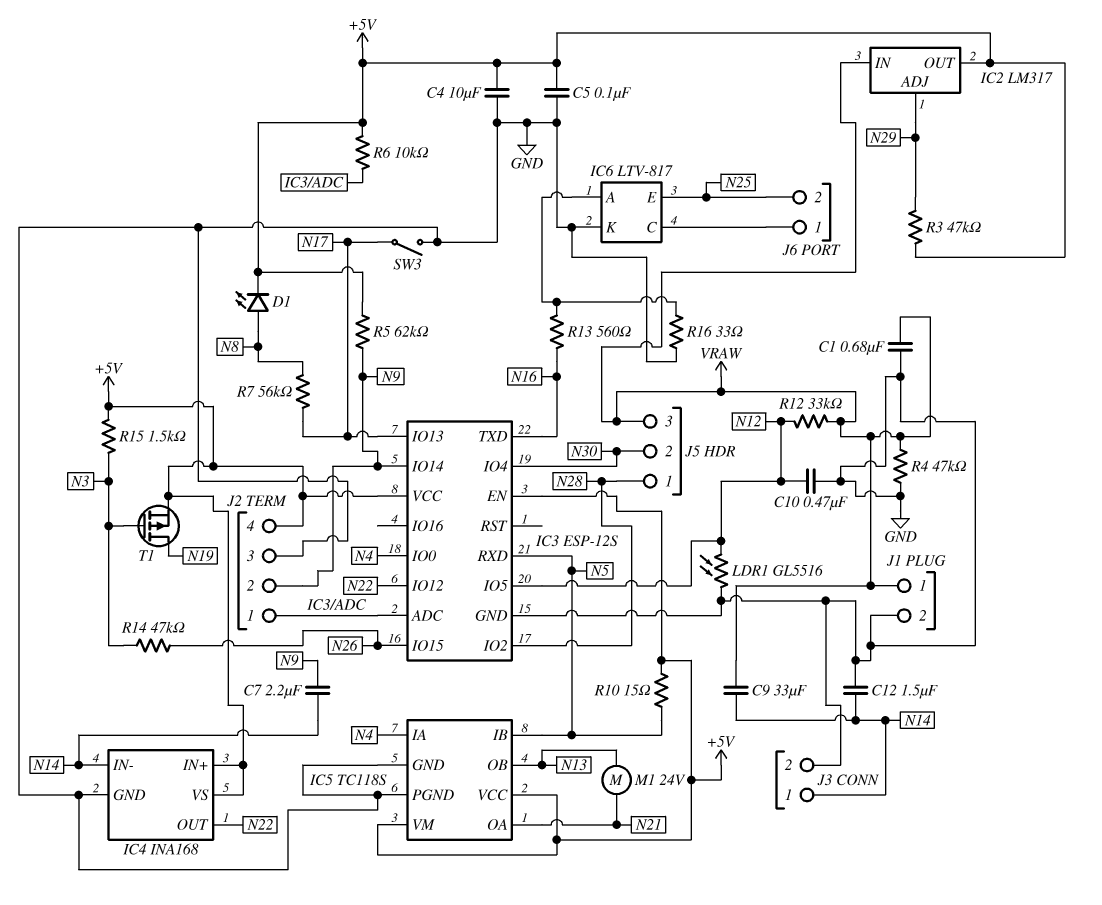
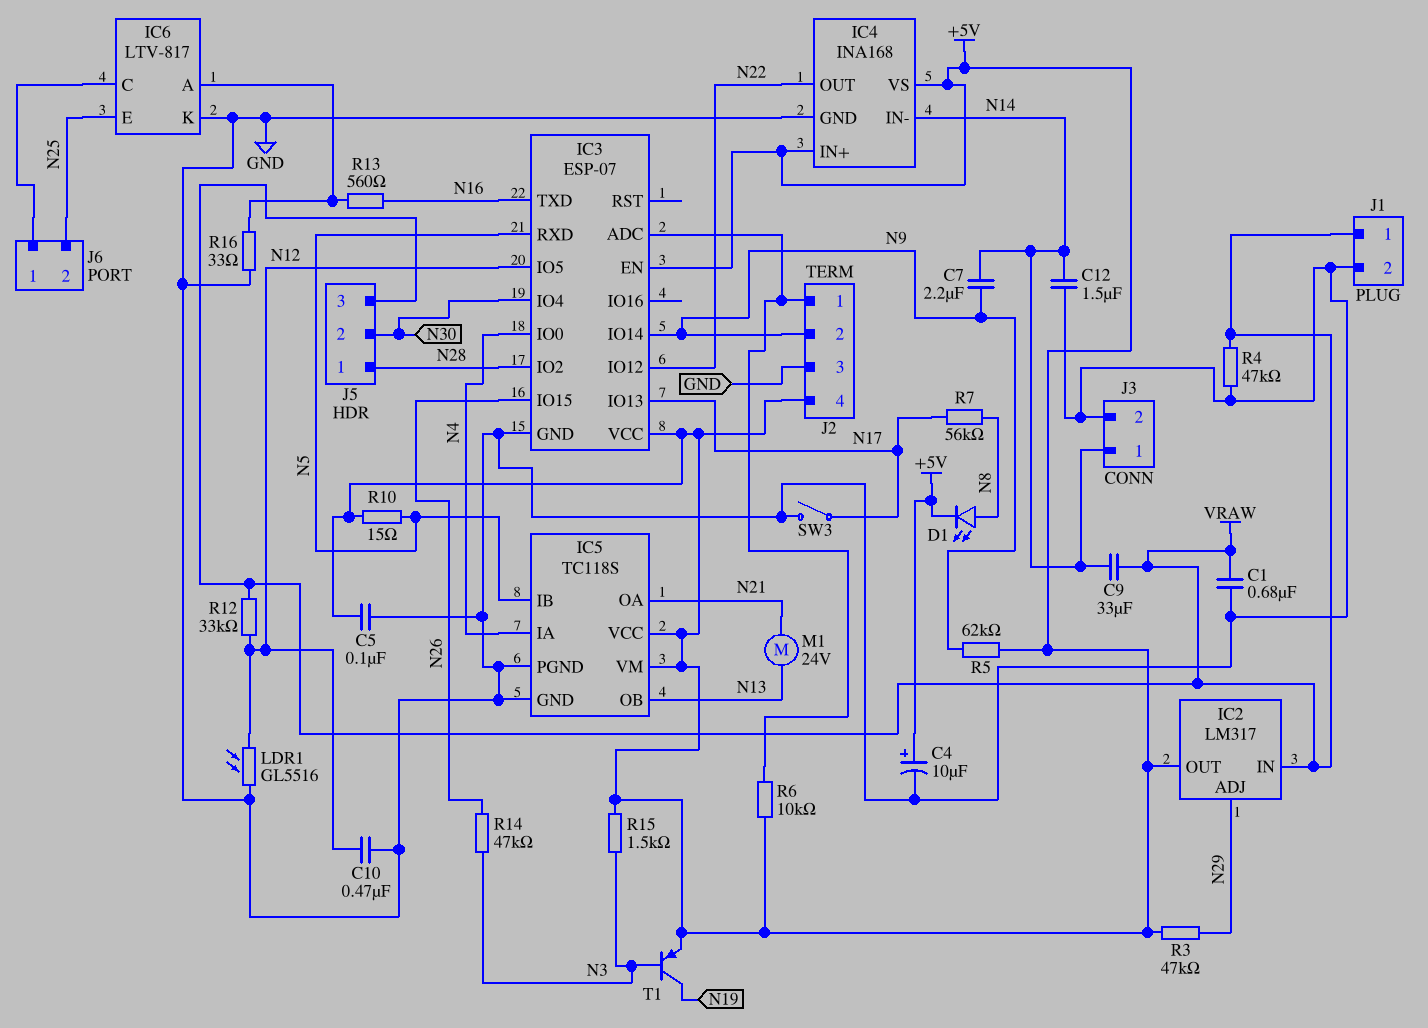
C4: 10uF (+5V, GND) -> 10uF (plus +5V, minus GND)
IC3: ESP-12S -> ESP-07
T1: PMOS (G N3, D N19, S +5V) -> PNP (B N3, C N19, E +5V)

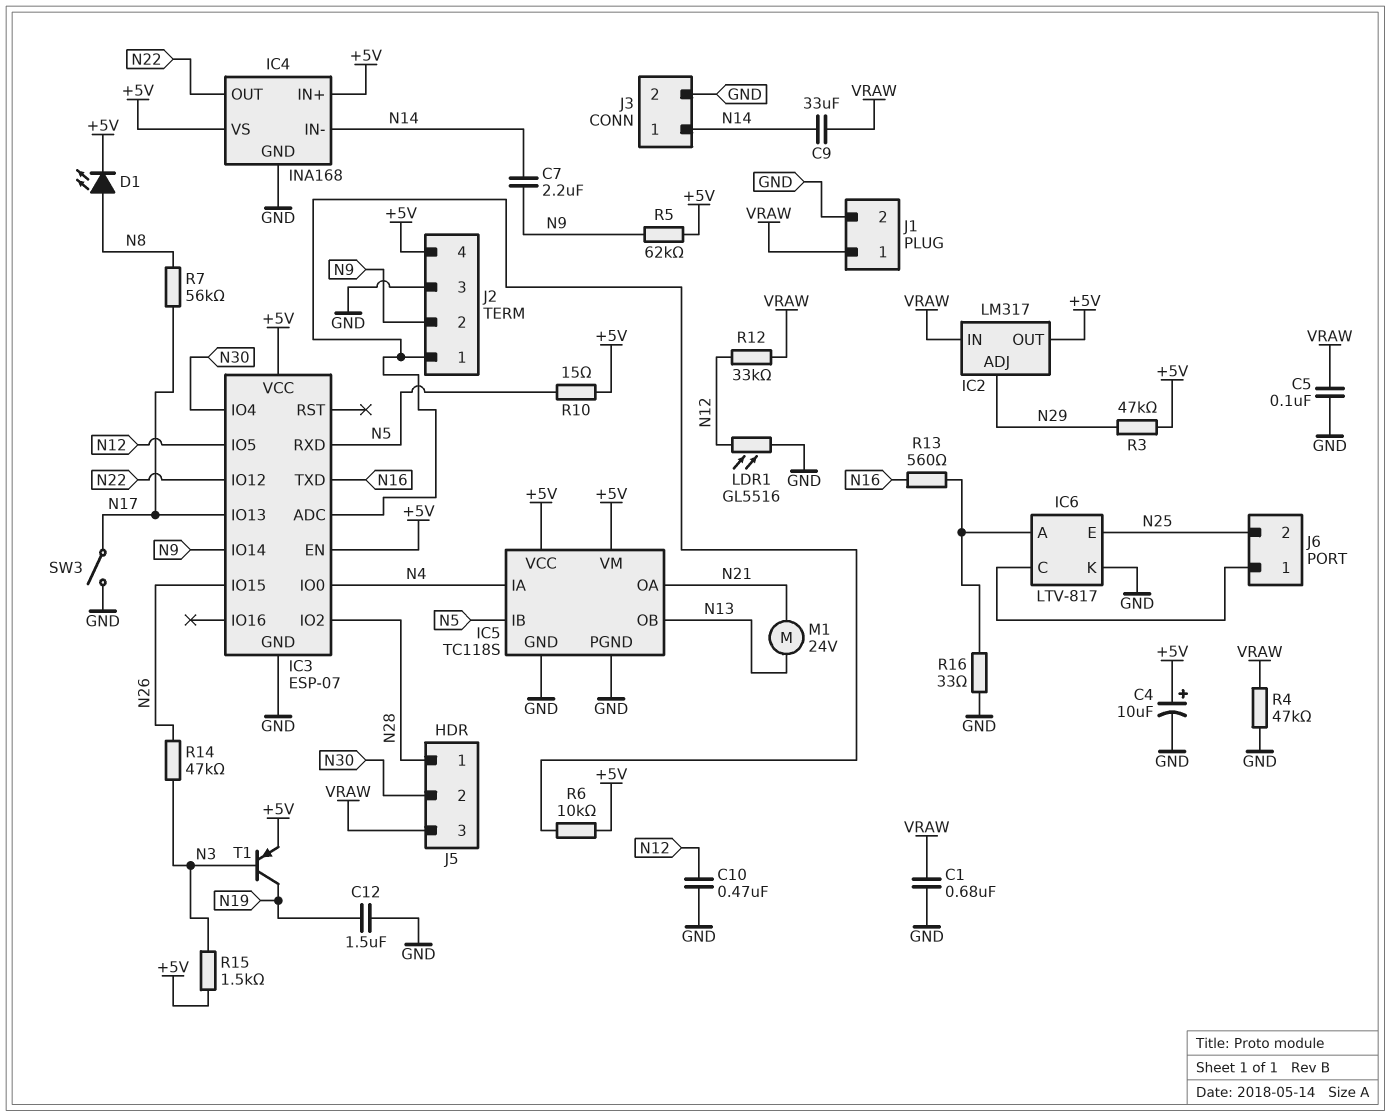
C5: 100nF (+5V, GND) -> 100nF (GND, VRAW)
C12: 1.5uF (GND, N14) -> 1.5uF (GND, N19)

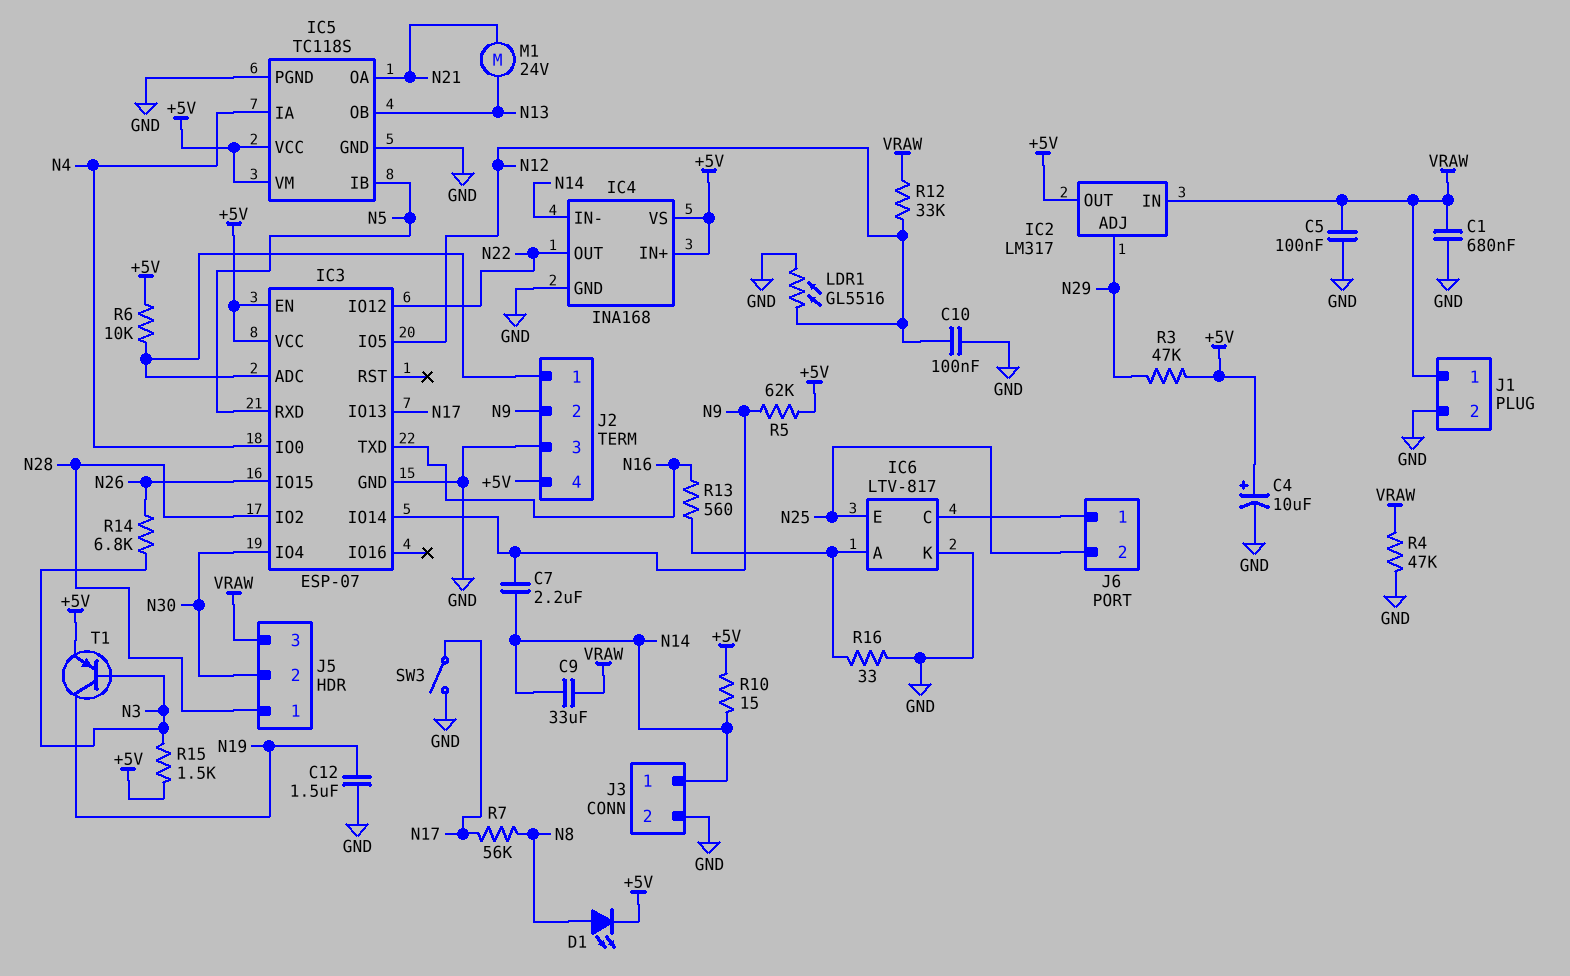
C10: 470nF (GND, N12) -> 100nF (GND, N12)
R10: 15 (+5V, N5) -> 15 (+5V, N14)
R14: 47k (N3, N26) -> 6.8k (N3, N26)

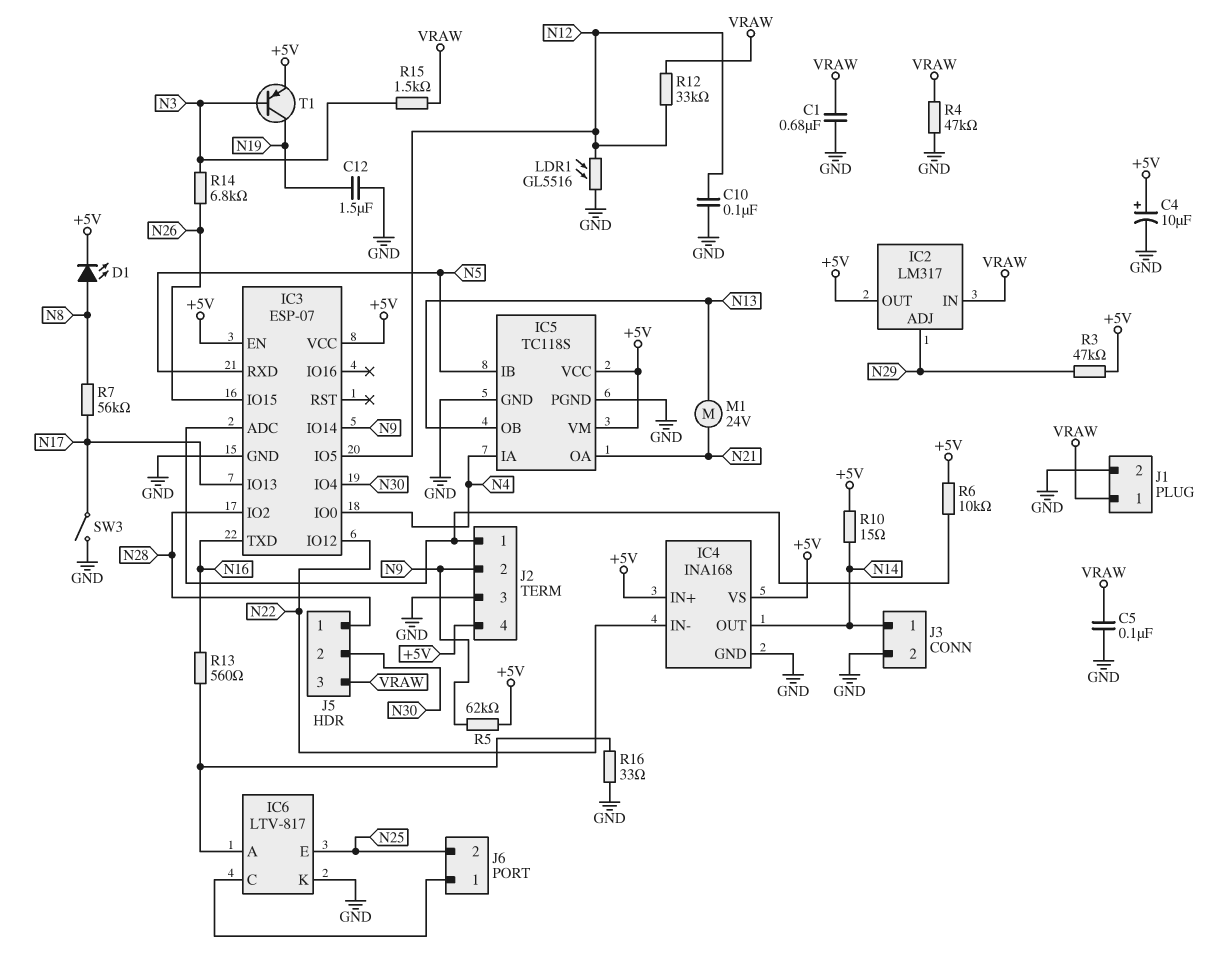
C7: 2.2uF (N9, N14) -> none
C9: 33uF (N14, VRAW) -> none
IC4 pin IN-: N14 -> N22
IC4 pin OUT: N22 -> N14
R15: 1.5k (+5V, N3) -> 1.5k (N3, VRAW)

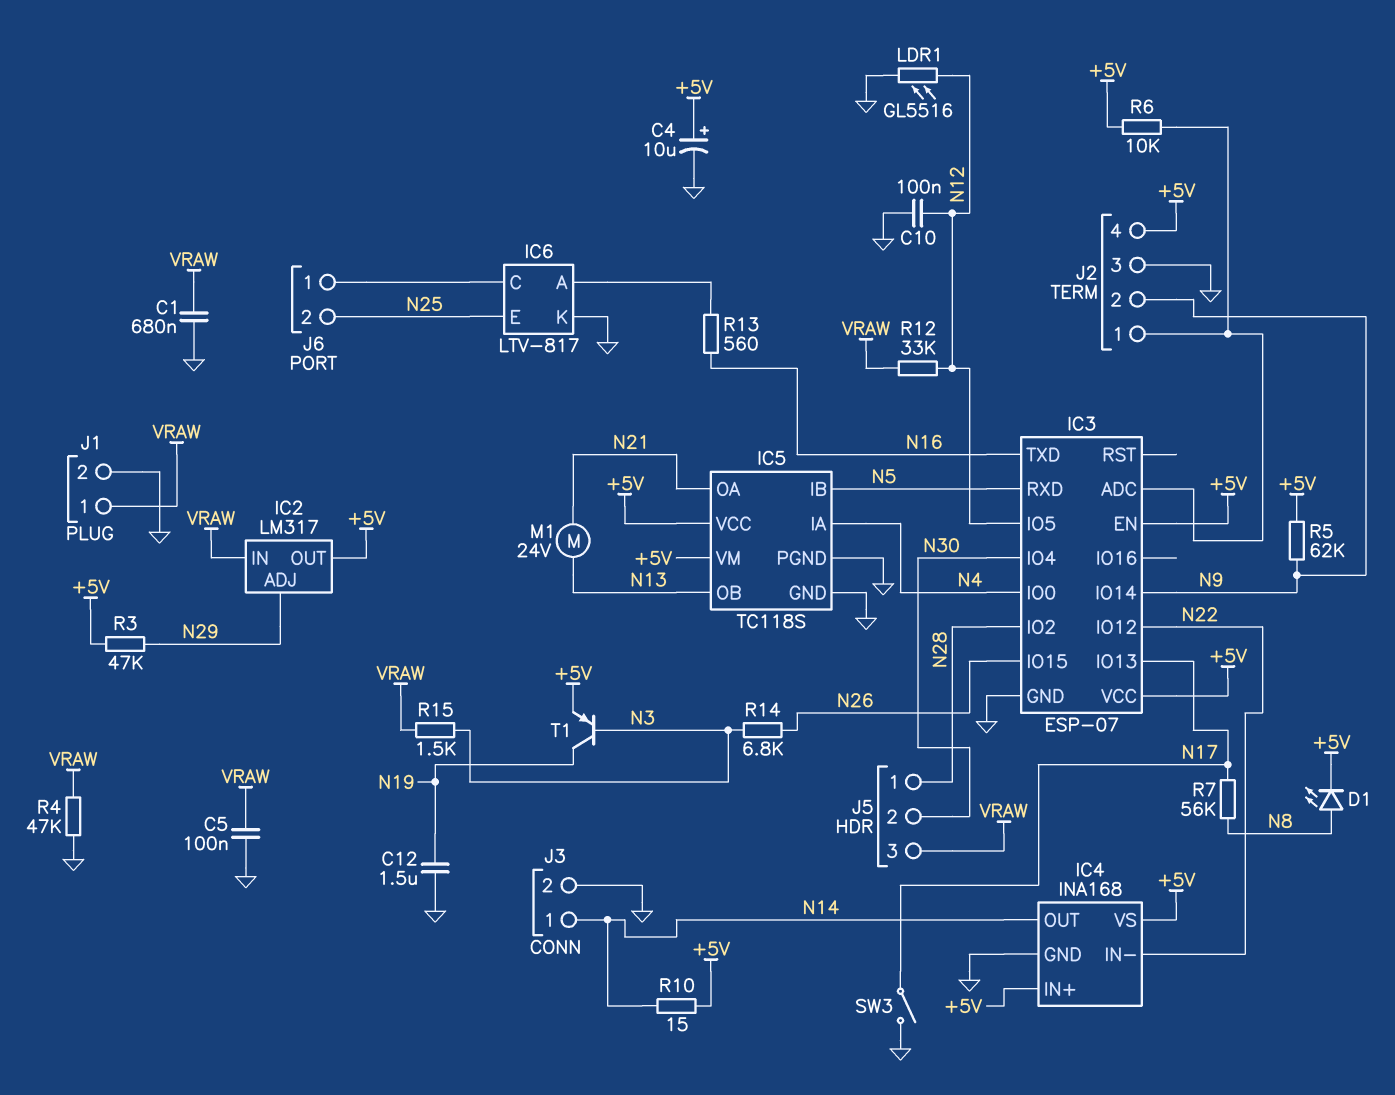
R16: 33 (GND, IC6/A) -> none

